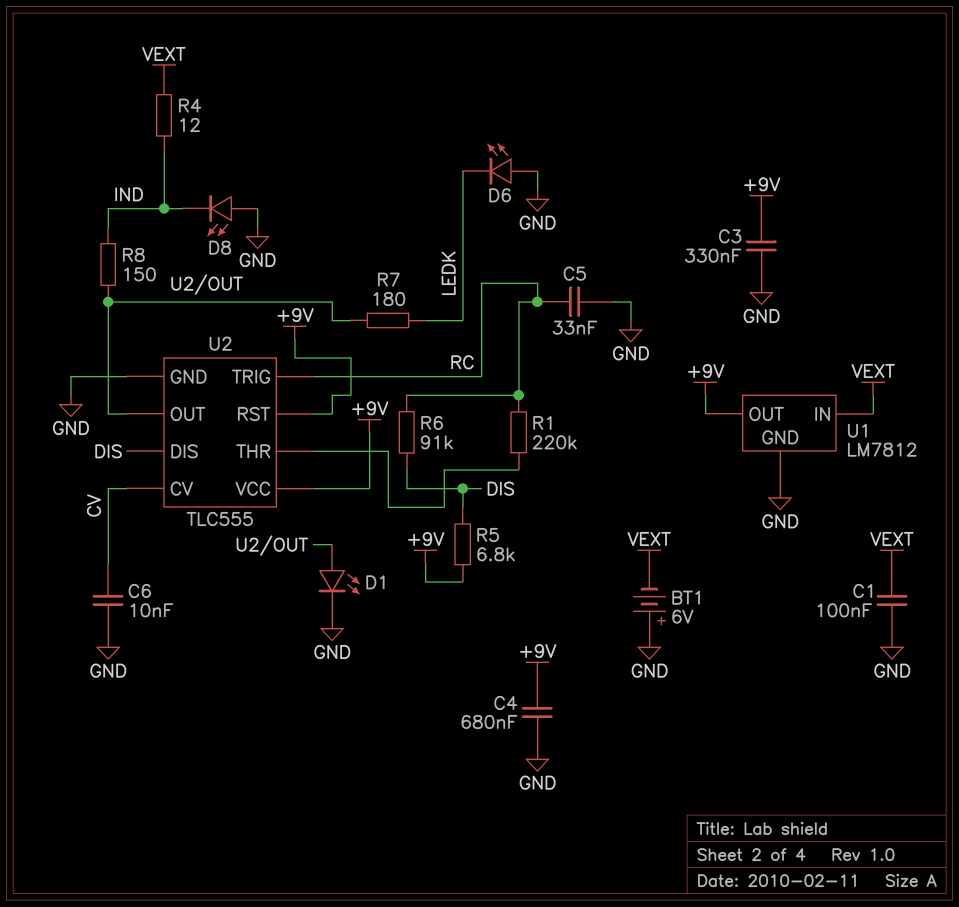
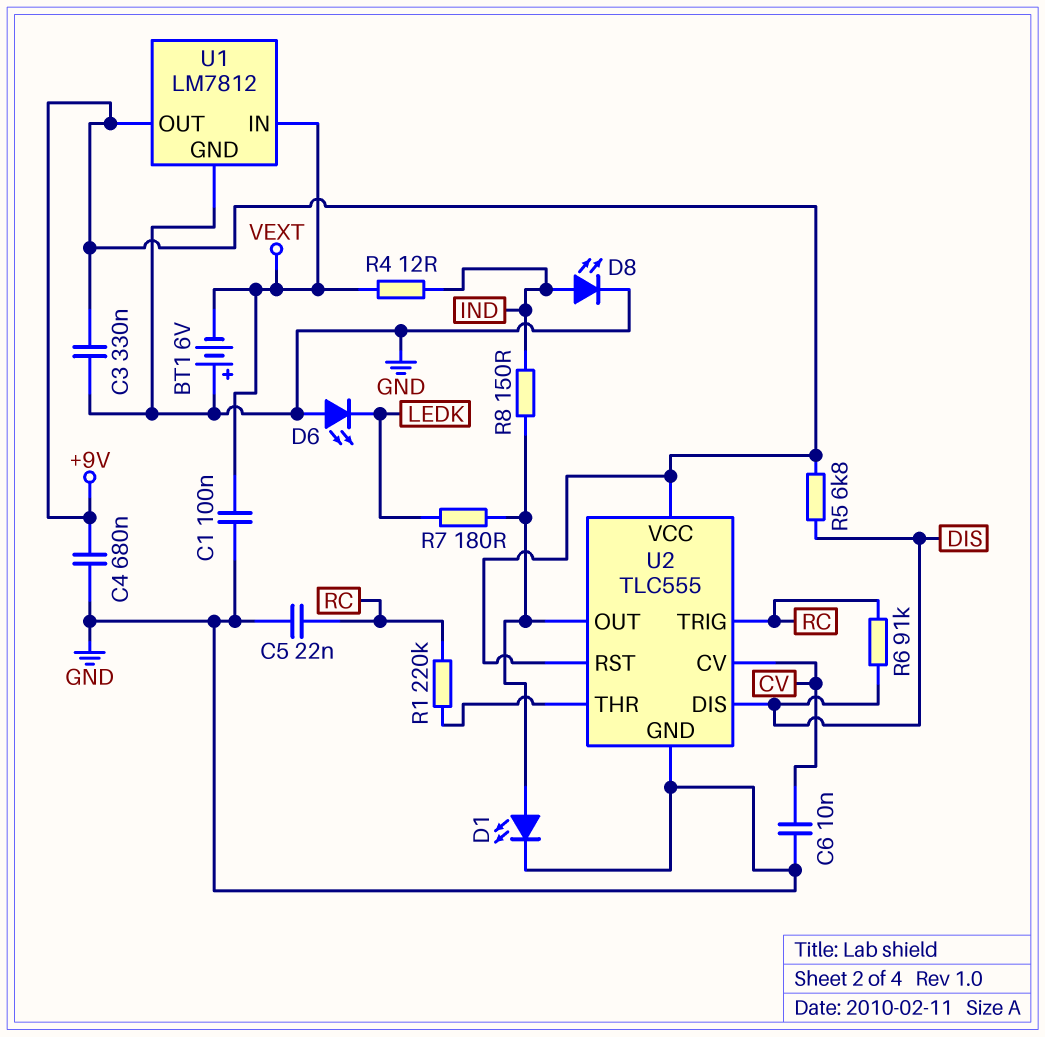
C5: 33nF (GND, RC) -> 22nF (GND, RC)
D8: LED (A GND, K IND) -> LED (A IND, K GND)

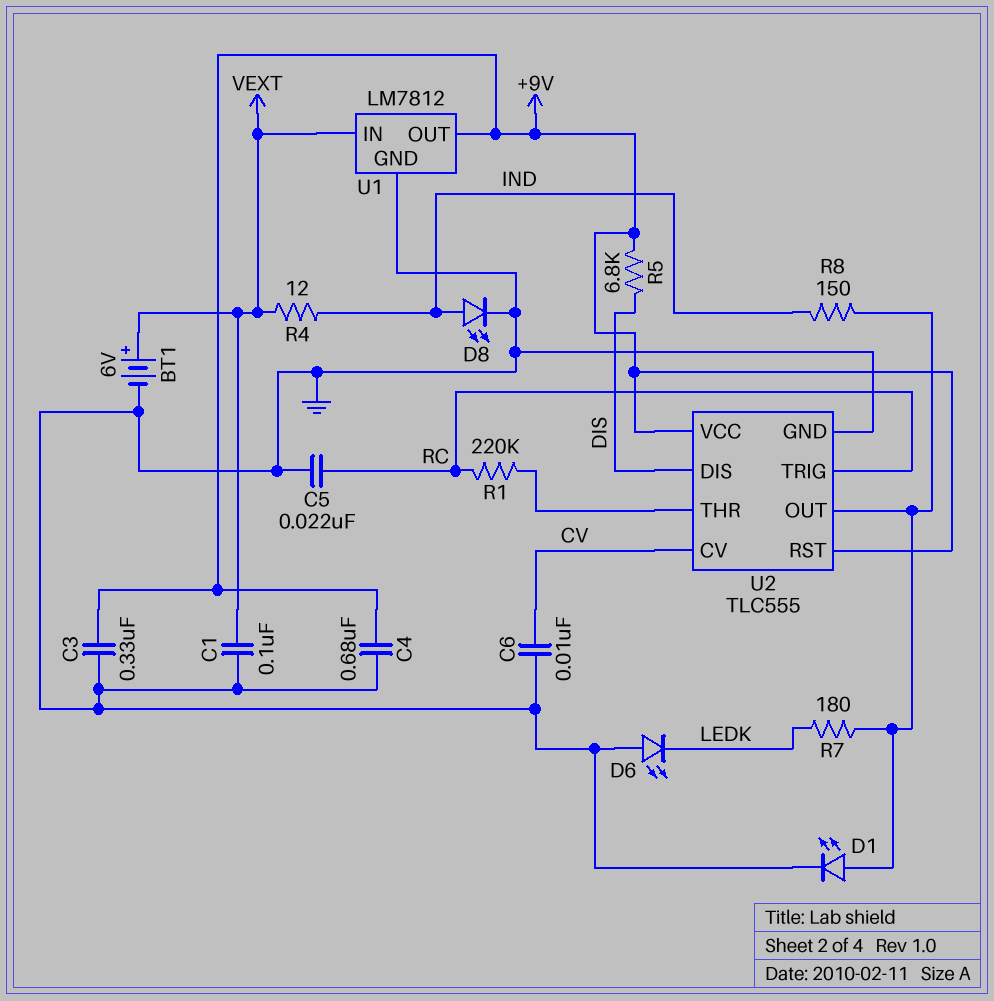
BT1: 6V (plus GND, minus VEXT) -> 6V (plus VEXT, minus GND)
R6: 91k (DIS, RC) -> none

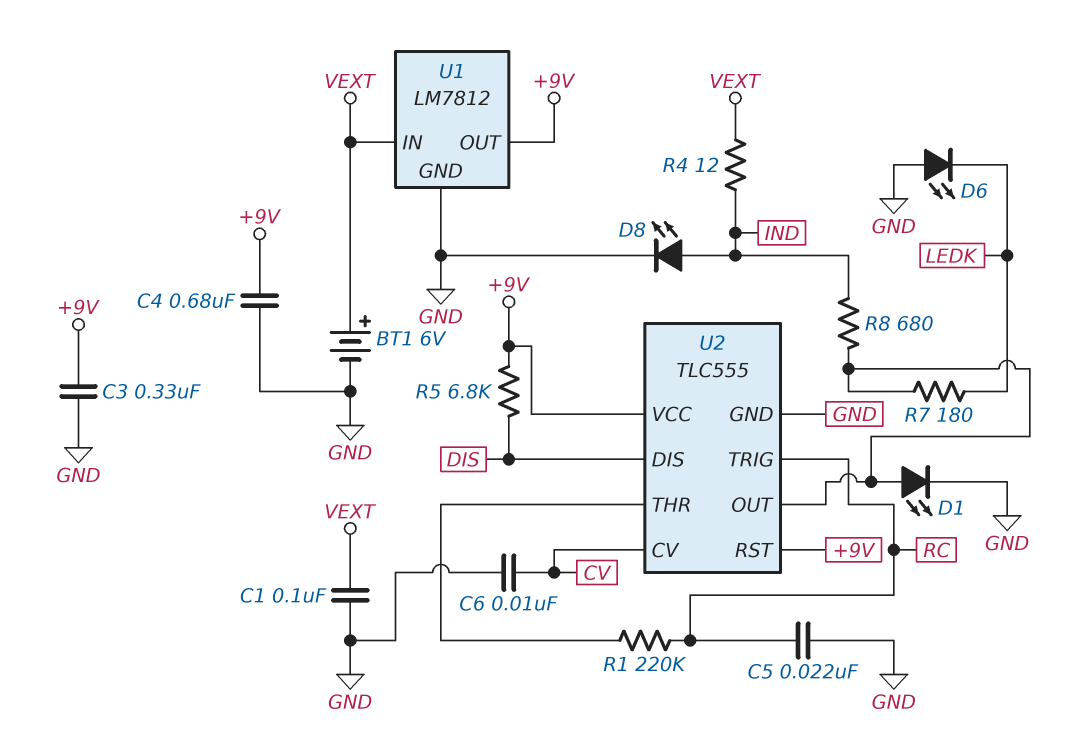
R8: 150 (IND, U2/OUT) -> 680 (IND, U2/OUT)

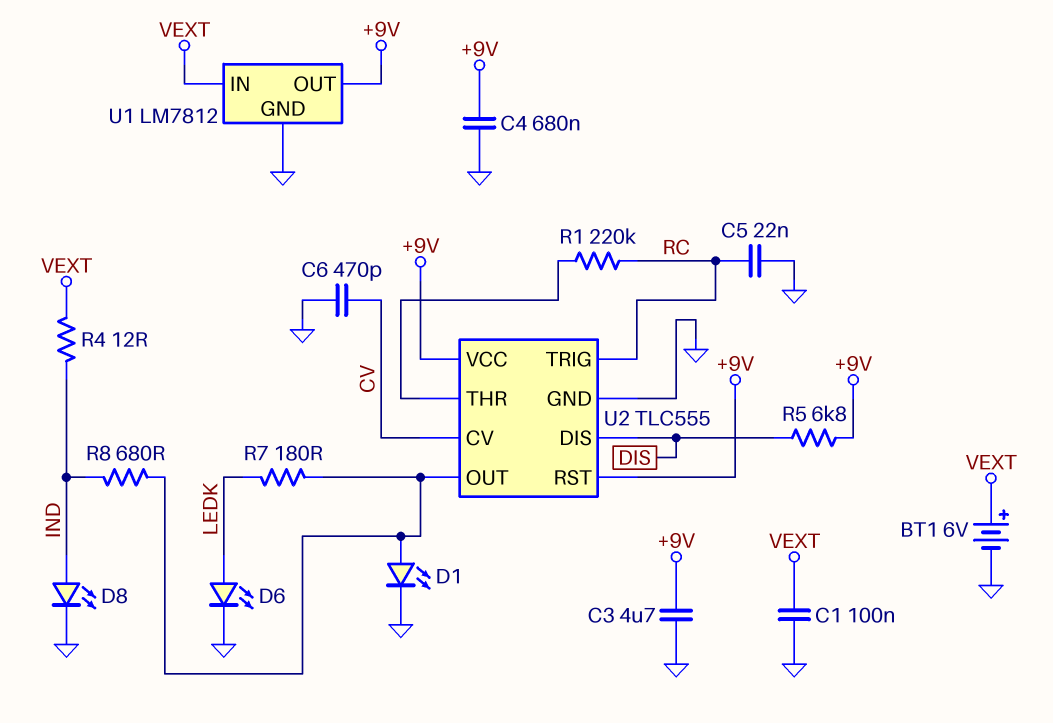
C3: 330nF (+9V, GND) -> 4.7uF (+9V, GND)
C6: 10nF (CV, GND) -> 470pF (CV, GND)
D6: LED (A GND, K LEDK) -> LED (A LEDK, K GND)

